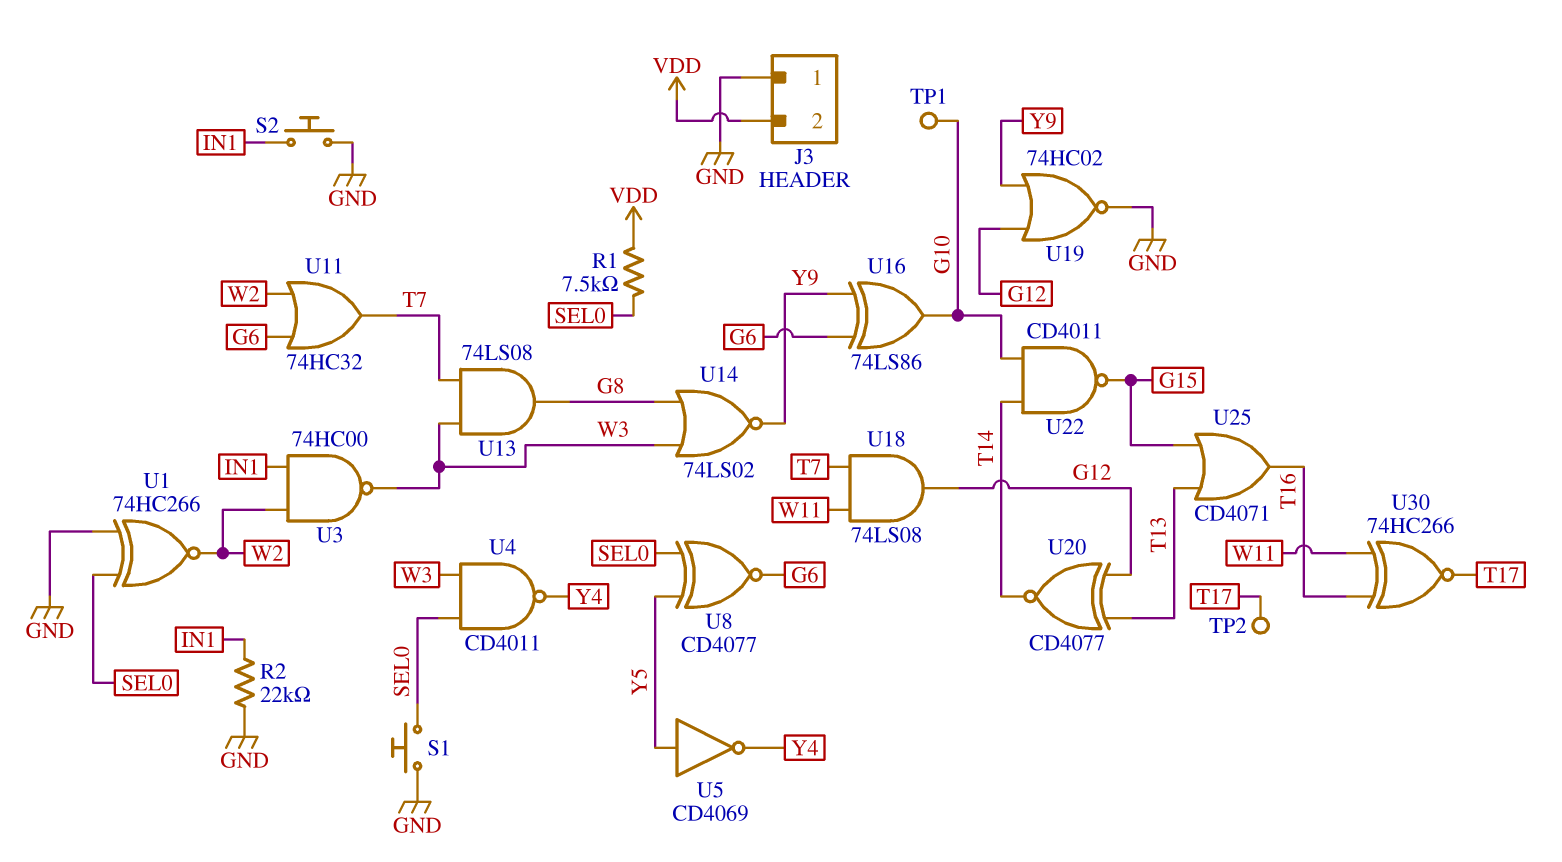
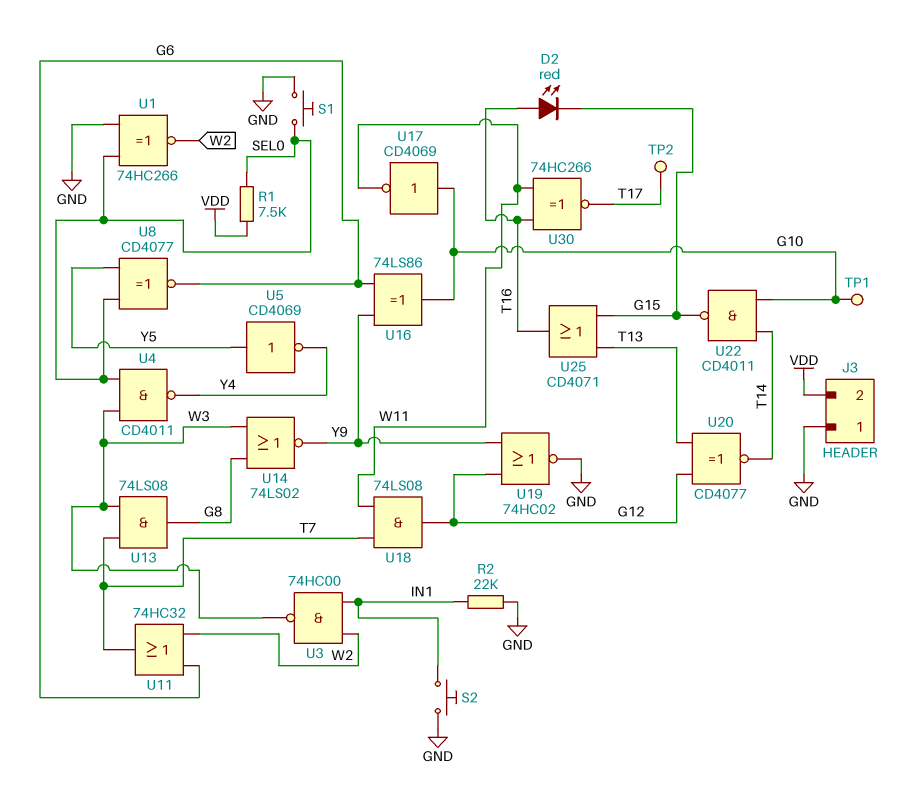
D2: none -> LED red (A T16, K G15)
U17: none -> NOT CD4069 (in G10, out W11)

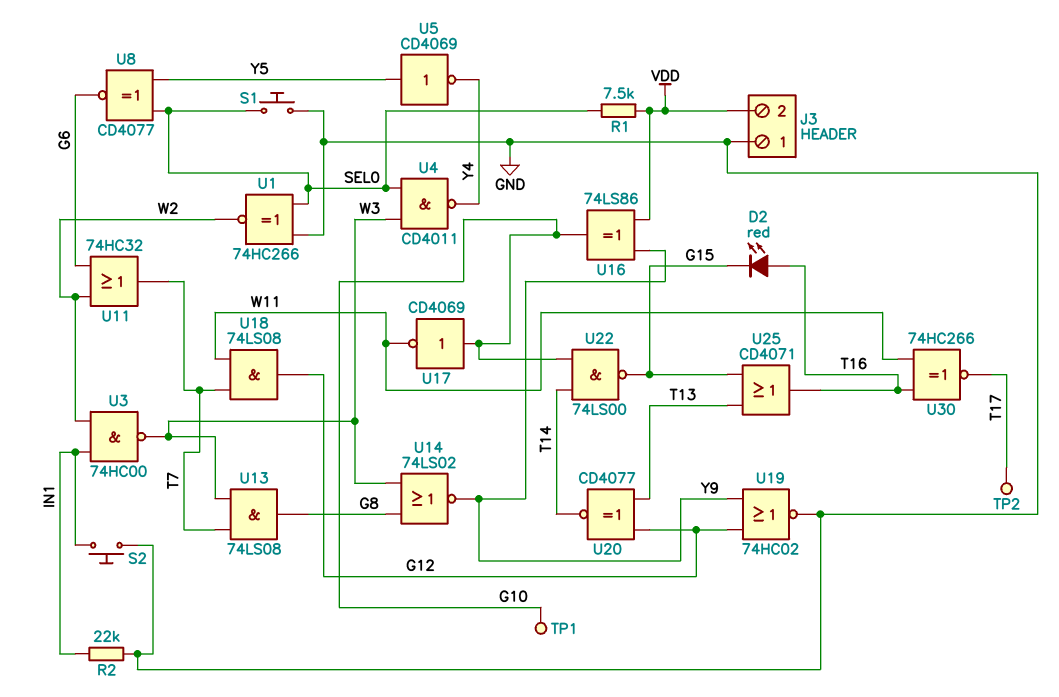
U16: XOR 74LS86 (in G6, in Y9, out G10) -> XOR 74LS86 (in VDD, in Y9, out G10)
U22: NAND CD4011 (in G10, in T14, out G15) -> NAND 74LS00 (in G10, in T14, out G15)

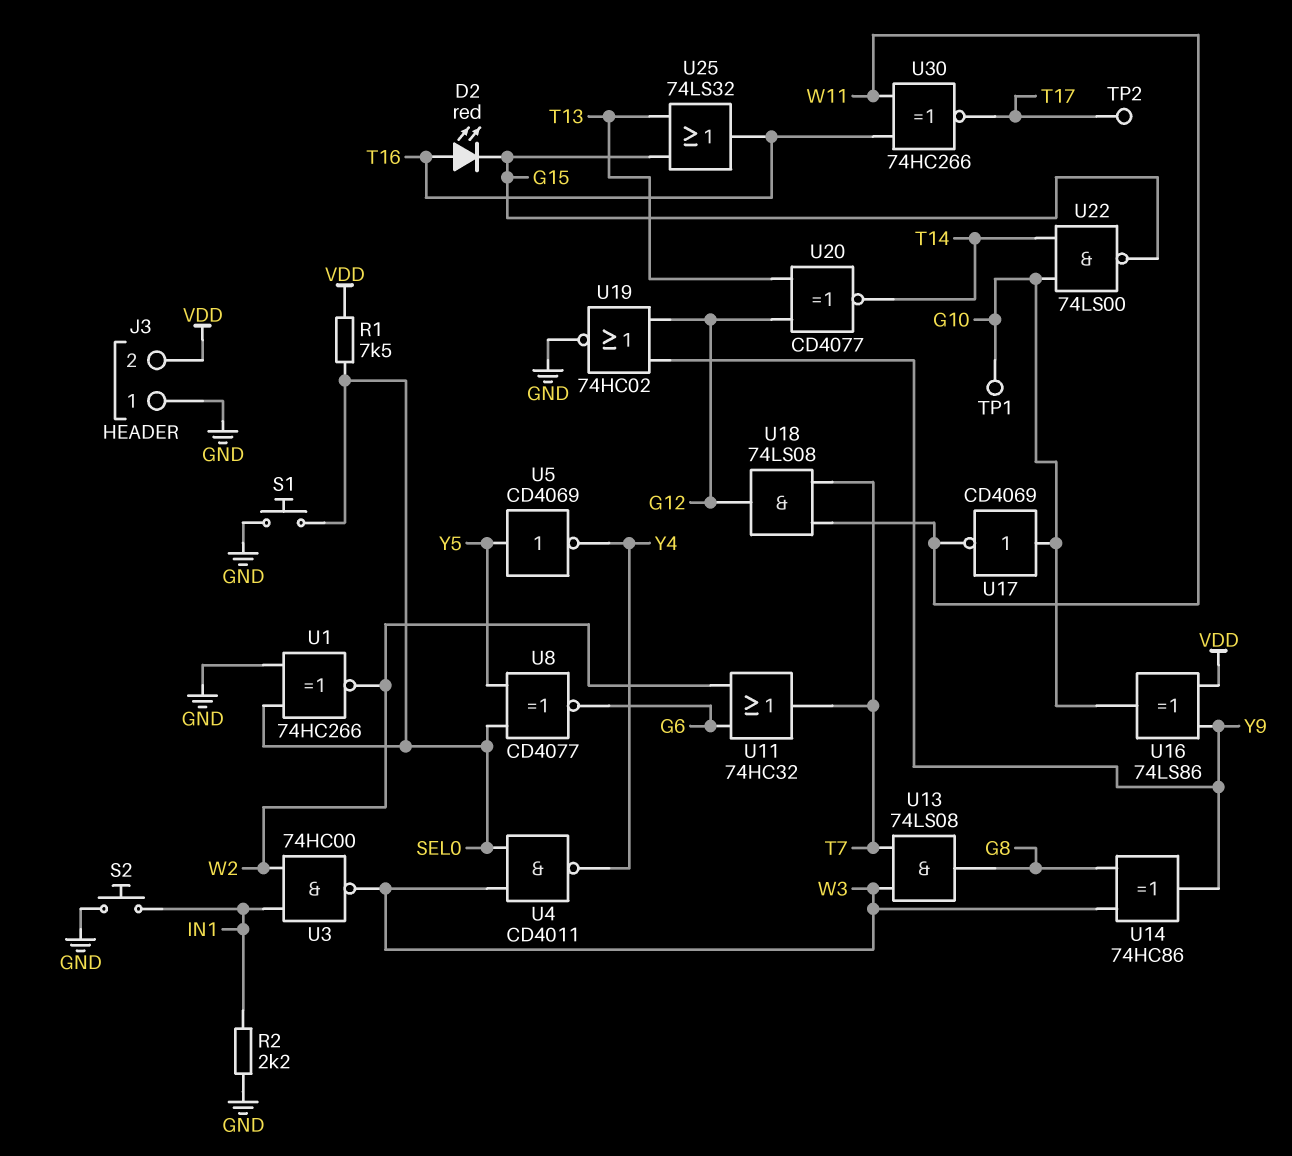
R2: 22k (GND, IN1) -> 2.2k (GND, IN1)
U14: NOR 74LS02 (in G8, in W3, out Y9) -> XOR 74HC86 (in G8, in W3, out Y9)
U25: OR CD4071 (in G15, in T13, out T16) -> OR 74LS32 (in G15, in T13, out T16)

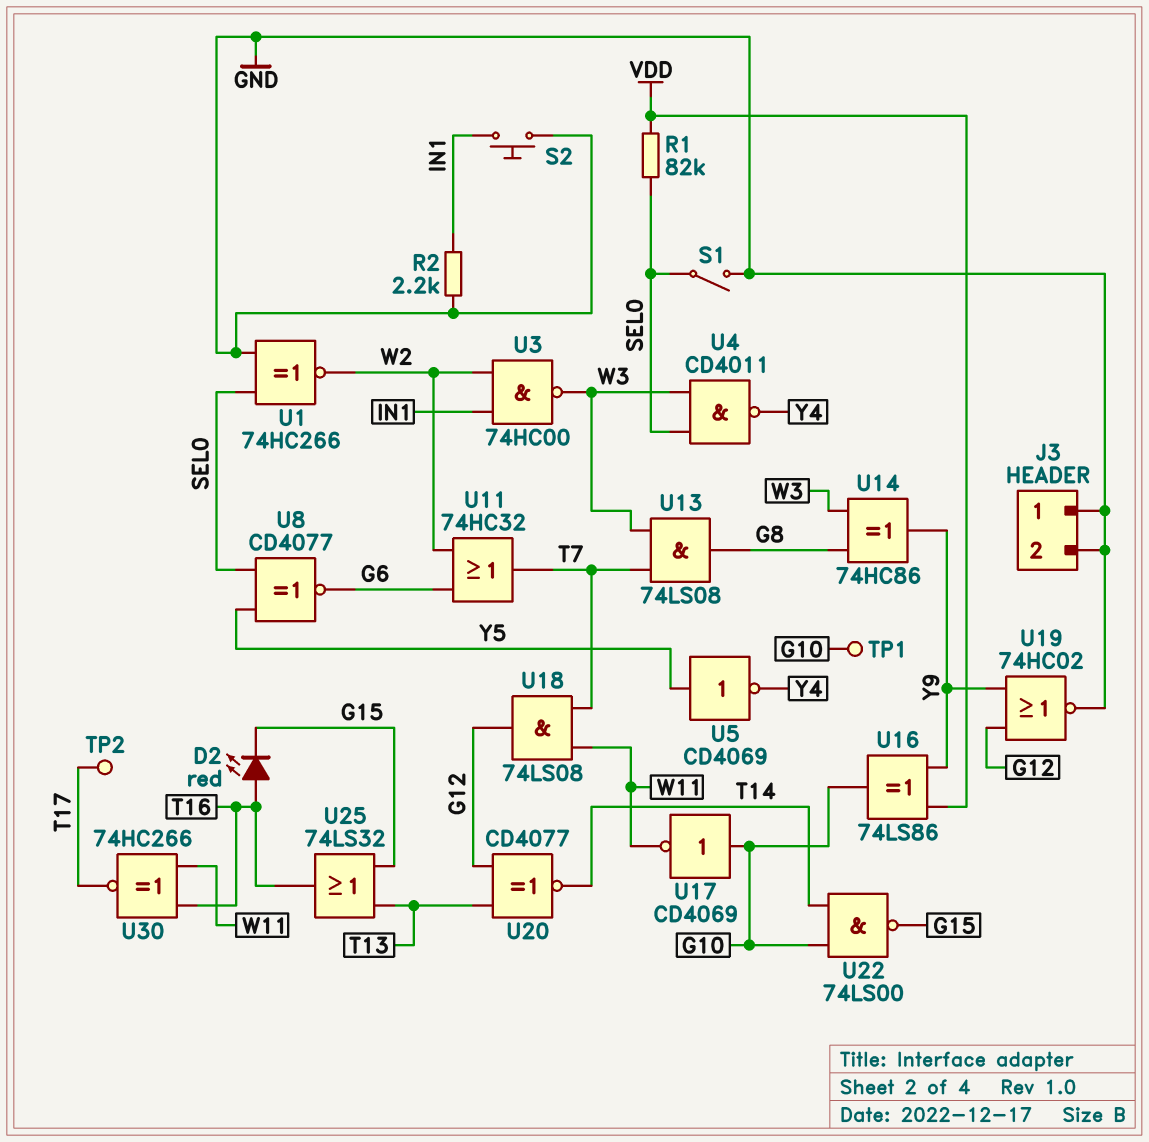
J3 pin 2: VDD -> GND
R1: 7.5k (SEL0, VDD) -> 82k (SEL0, VDD)
S1: button (GND, SEL0) -> switch (GND, SEL0)

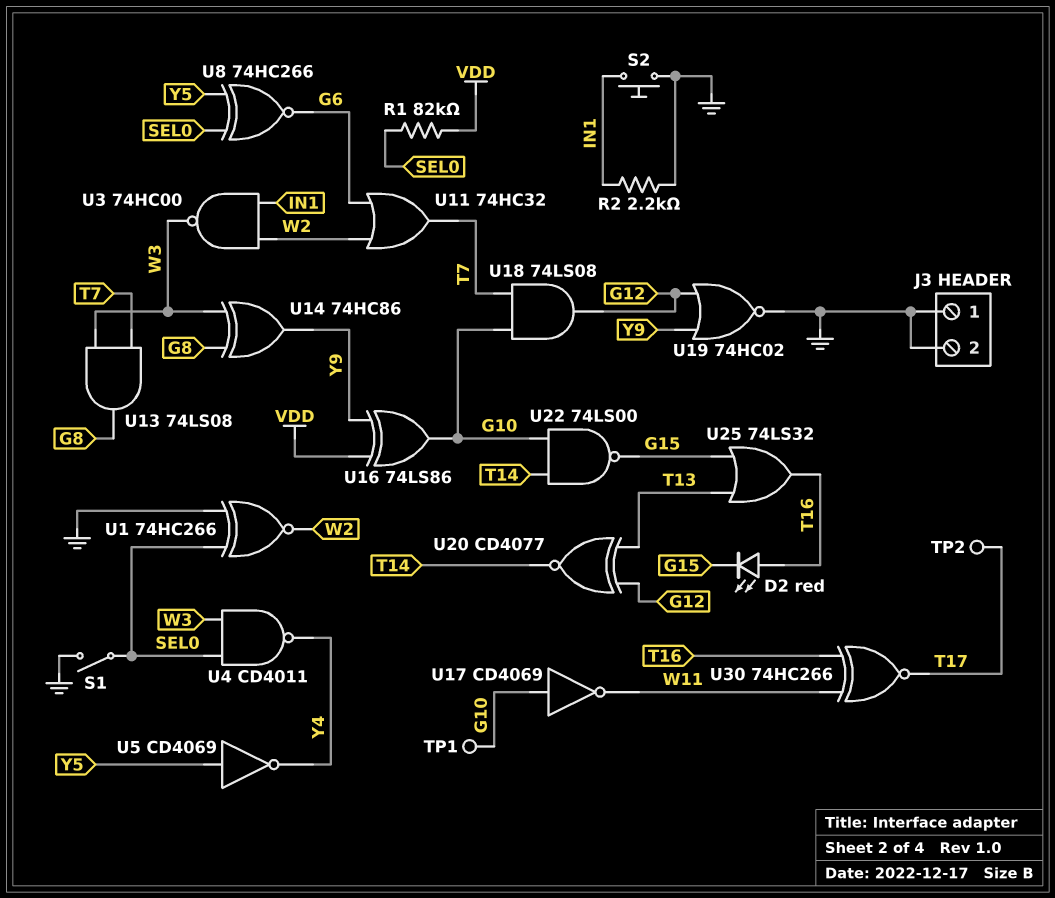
U8: XNOR CD4077 (in SEL0, in Y5, out G6) -> XNOR 74HC266 (in SEL0, in Y5, out G6)
U18: AND 74LS08 (in T7, in W11, out G12) -> AND 74LS08 (in G10, in T7, out G12)

